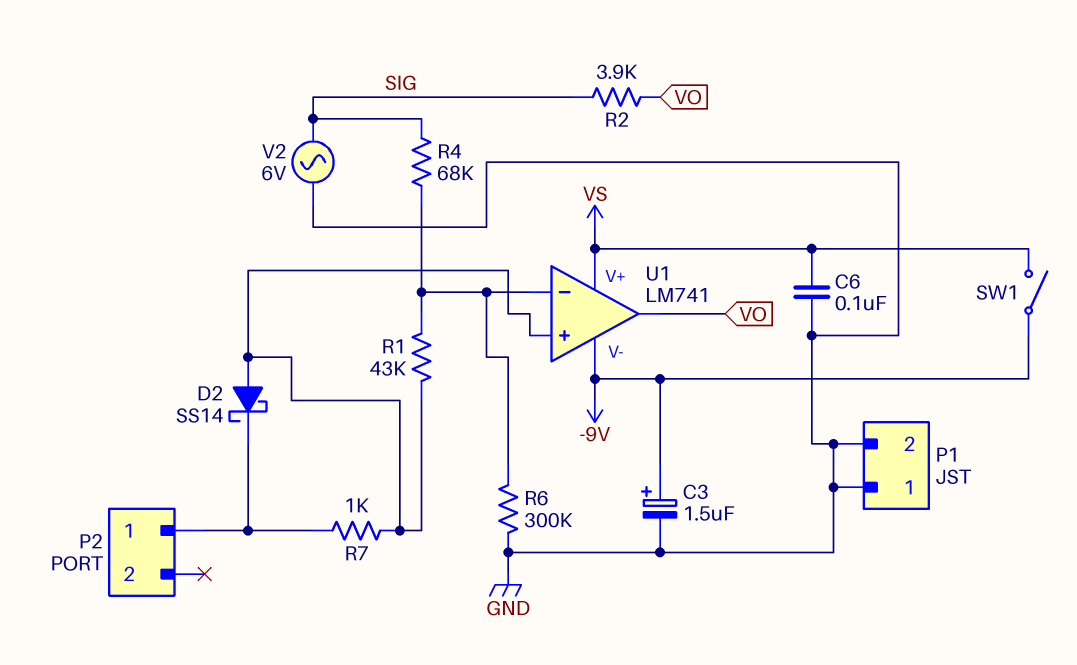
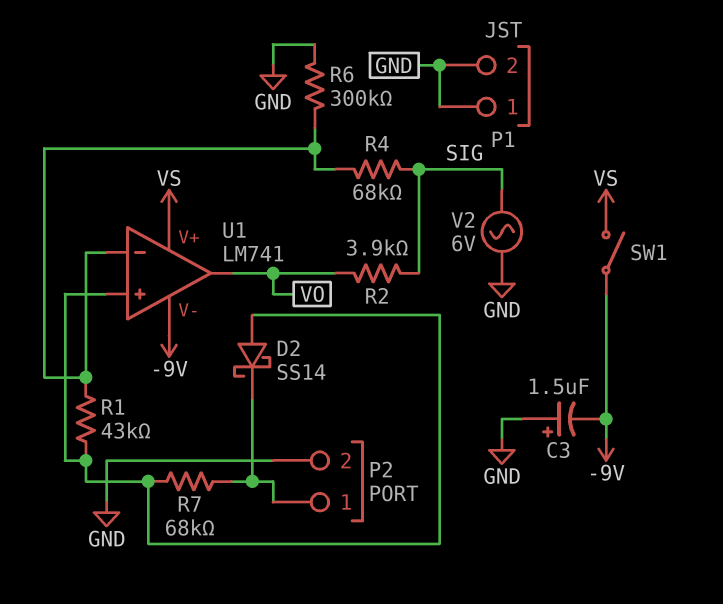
C3: 1.5uF (plus -9V, minus GND) -> 1.5uF (plus GND, minus -9V)
C6: 100nF (GND, VS) -> none
P2 pin 2: none -> GND
R7: 1k (P2/1, U1/in+) -> 68k (P2/1, U1/in+)

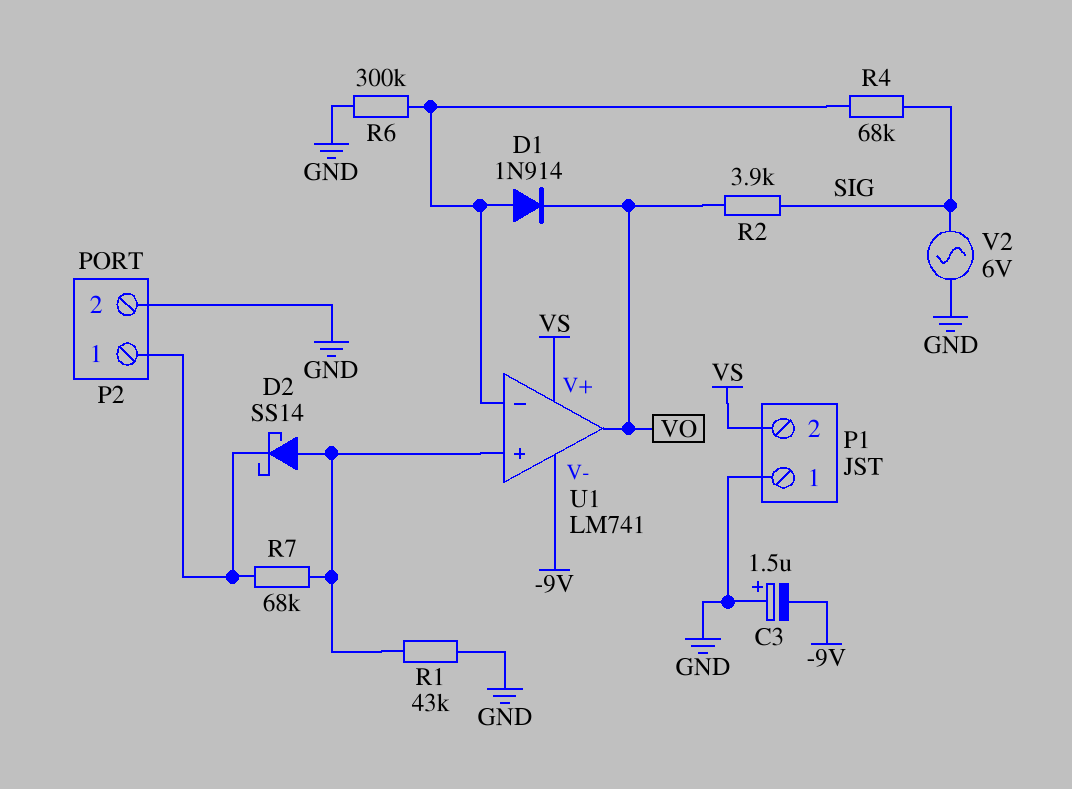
D1: none -> diode 1N914 (A U1/in-, K VO)
P1 pin 2: GND -> VS
R1: 43k (U1/in+, U1/in-) -> 43k (GND, U1/in+)
SW1: switch (-9V, VS) -> none

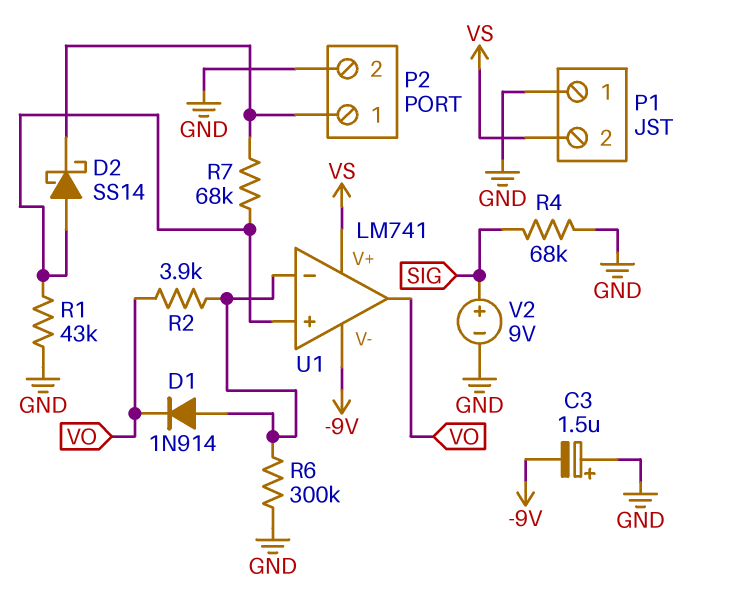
R2: 3.9k (SIG, VO) -> 3.9k (U1/in-, VO)
R4: 68k (SIG, U1/in-) -> 68k (GND, SIG)
V2: AC 6V (GND, SIG) -> 9V (plus SIG, minus GND)

